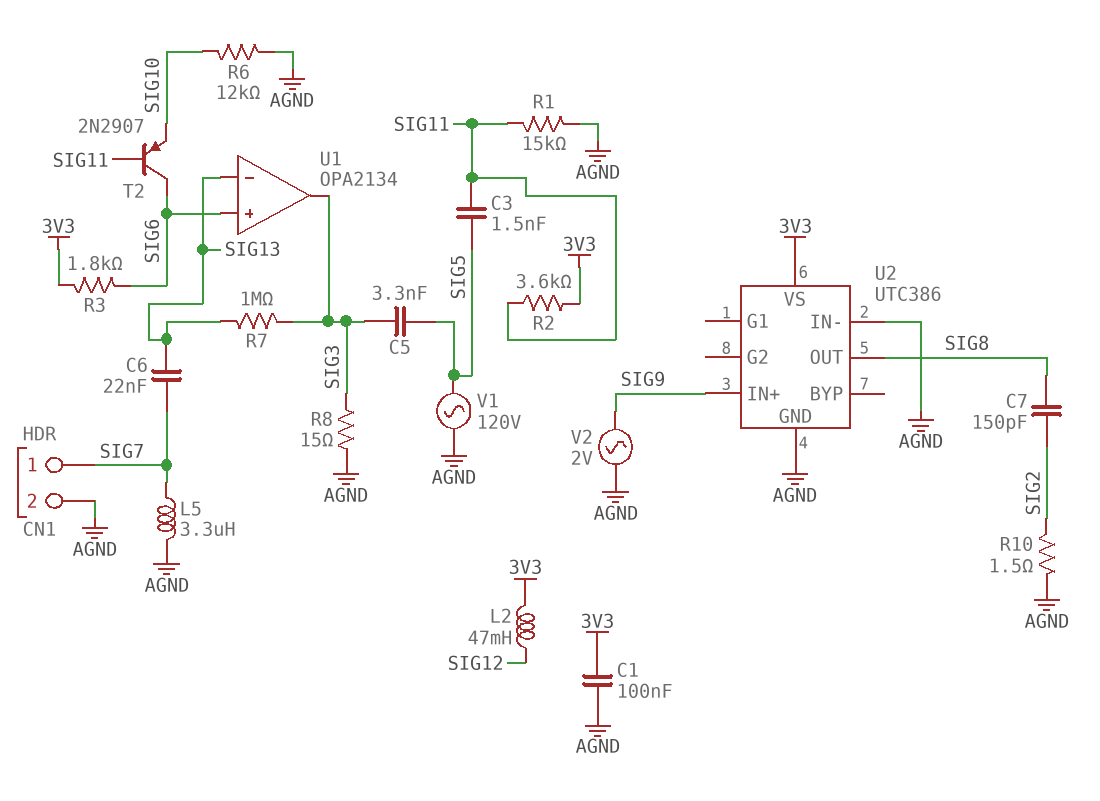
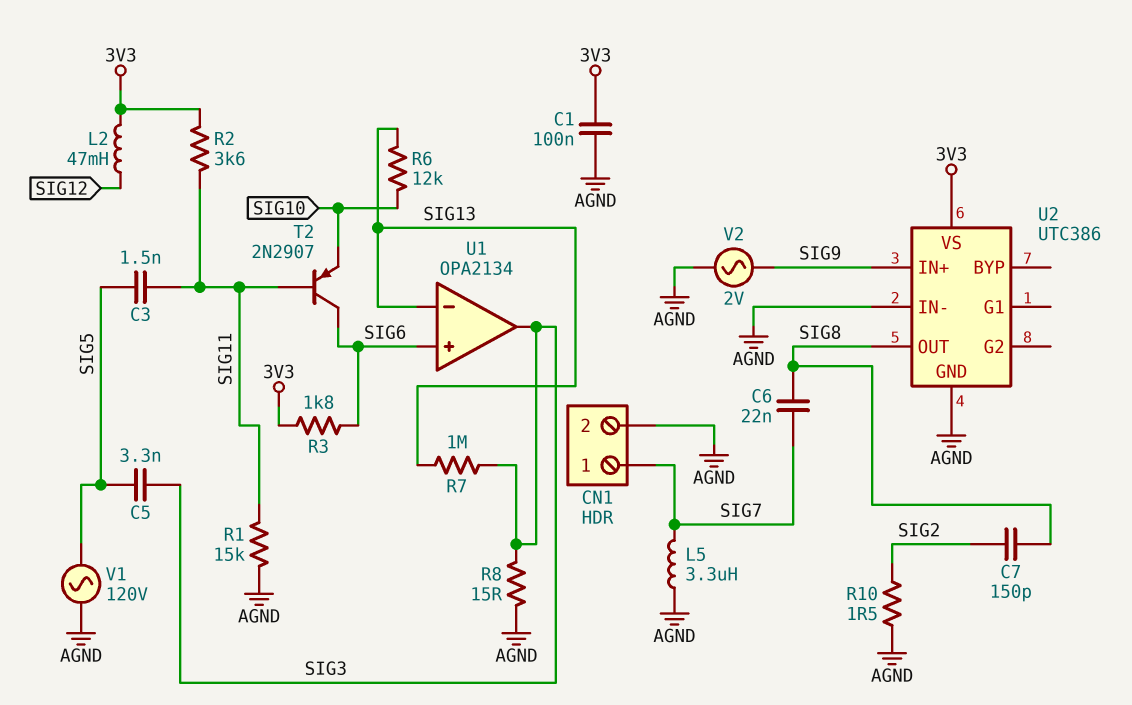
C6: 22nF (SIG7, SIG13) -> 22nF (SIG7, SIG8)
R6: 12k (AGND, SIG10) -> 12k (SIG10, SIG13)

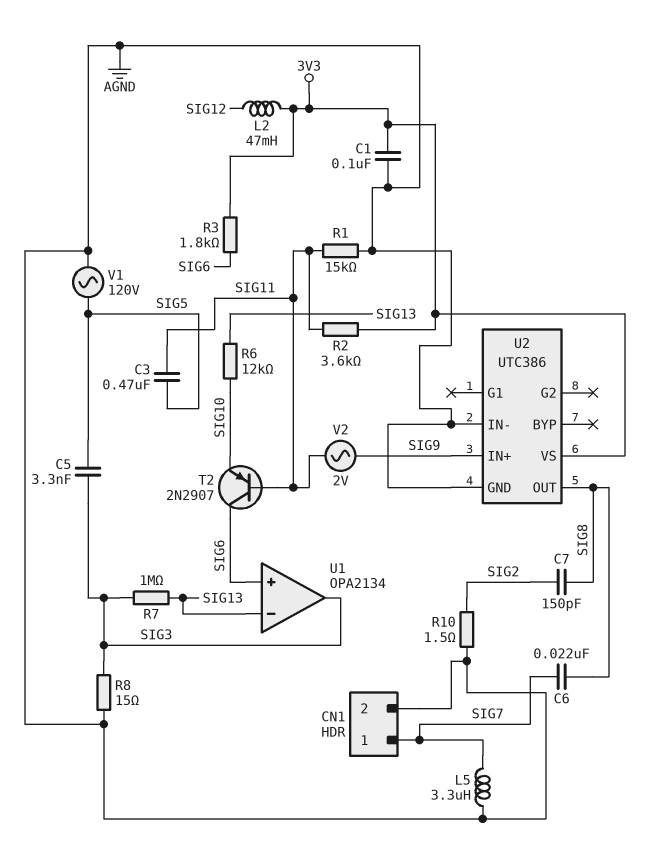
C3: 1.5nF (SIG5, SIG11) -> 470nF (SIG5, SIG11)
V2: AC 2V (AGND, SIG9) -> AC 2V (SIG9, SIG11)

